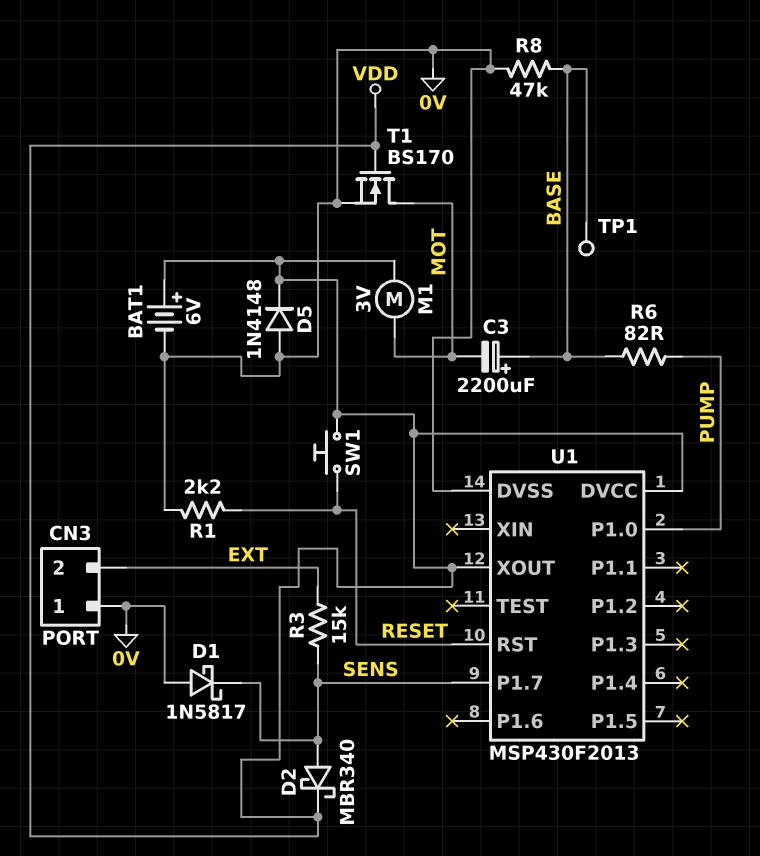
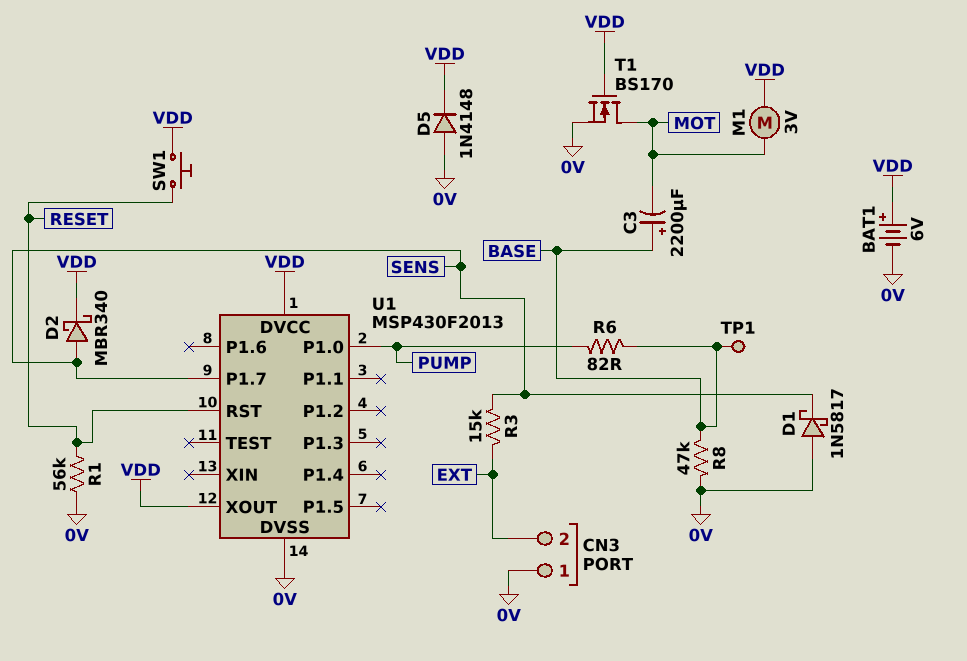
R1: 2.2k (0V, RESET) -> 56k (0V, RESET)

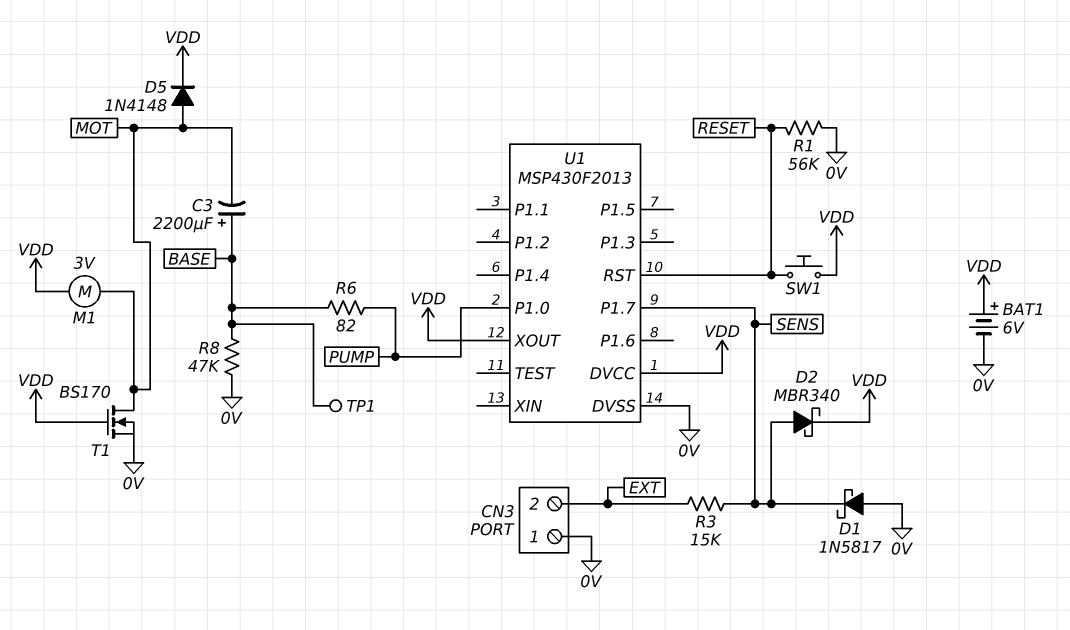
D5: diode 1N4148 (A 0V, K VDD) -> diode 1N4148 (A MOT, K VDD)

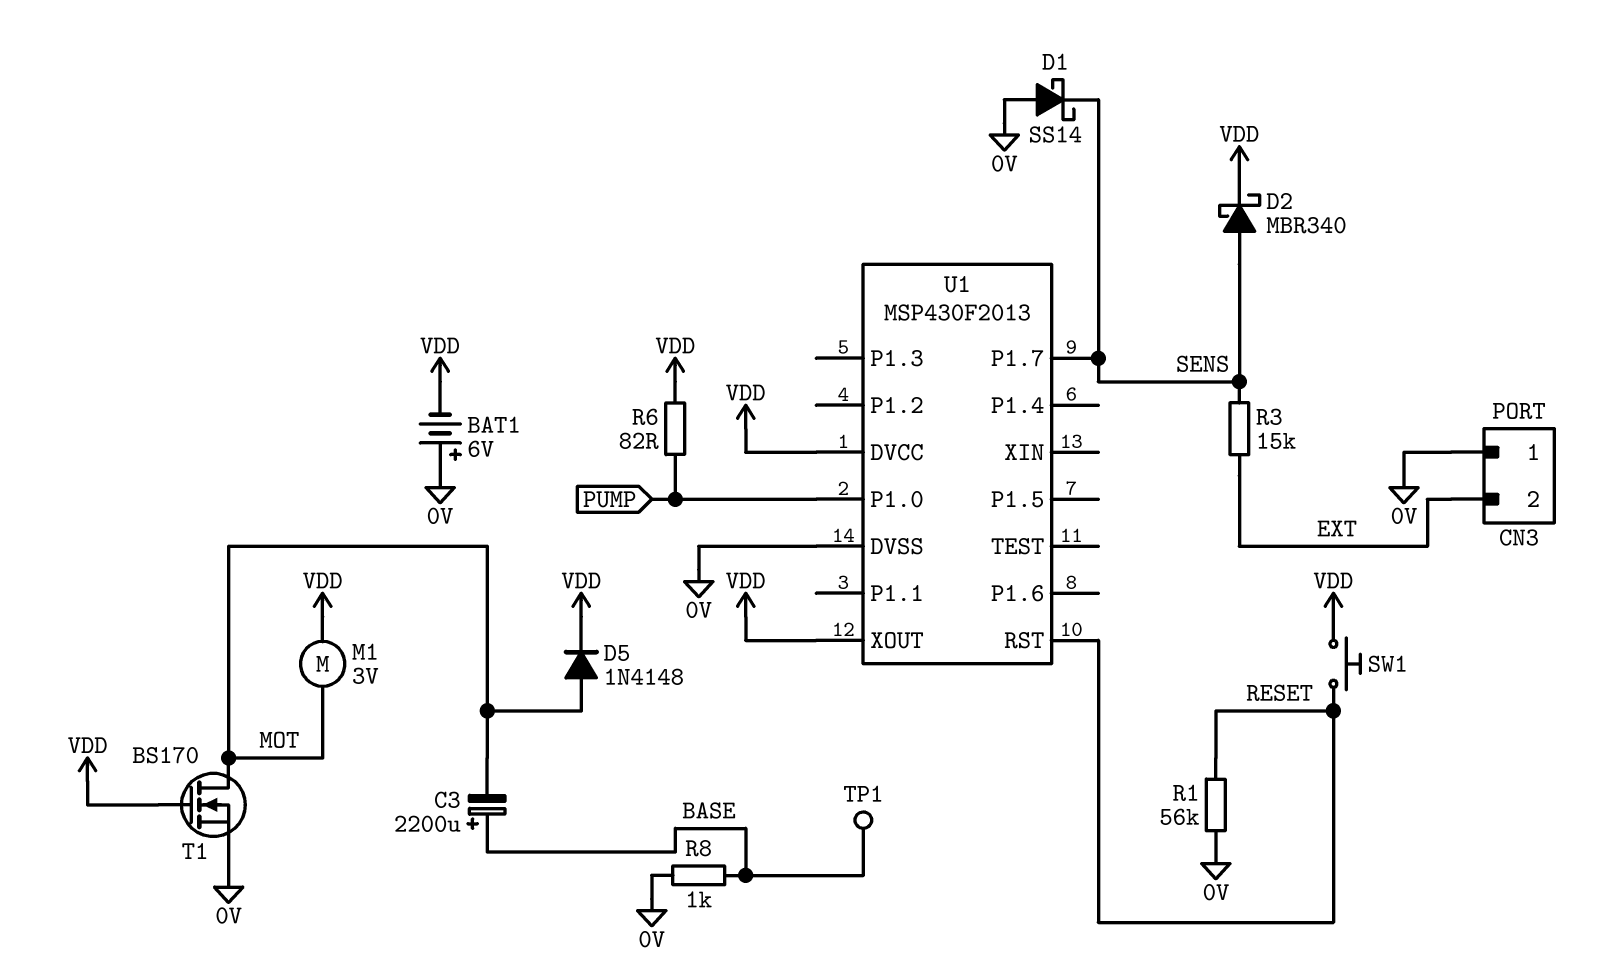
BAT1: 6V (plus VDD, minus 0V) -> 6V (plus 0V, minus VDD)
D1: schottky 1N5817 (A 0V, K SENS) -> schottky SS14 (A 0V, K SENS)
R6: 82 (BASE, PUMP) -> 82 (PUMP, VDD)
R8: 47k (0V, BASE) -> 1k (0V, BASE)

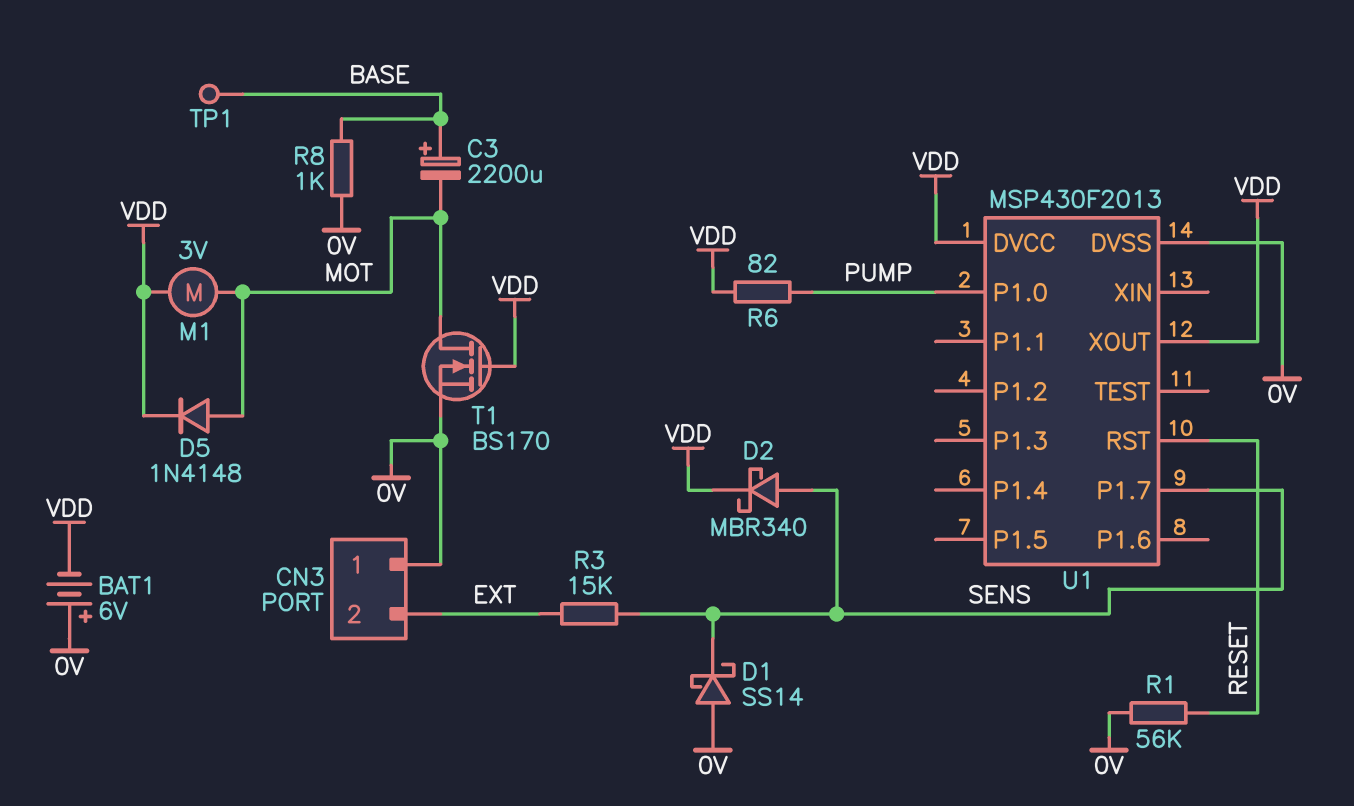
SW1: button (RESET, VDD) -> none

